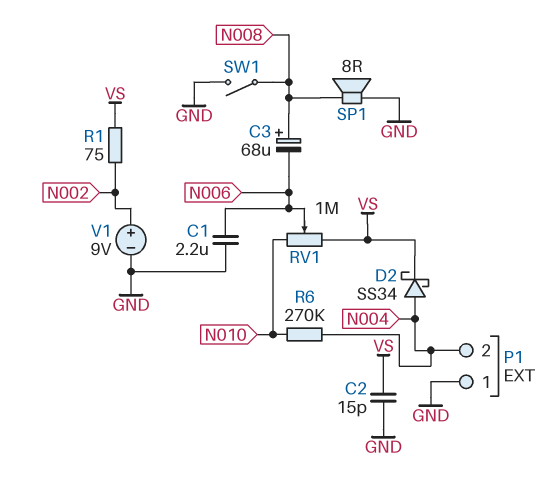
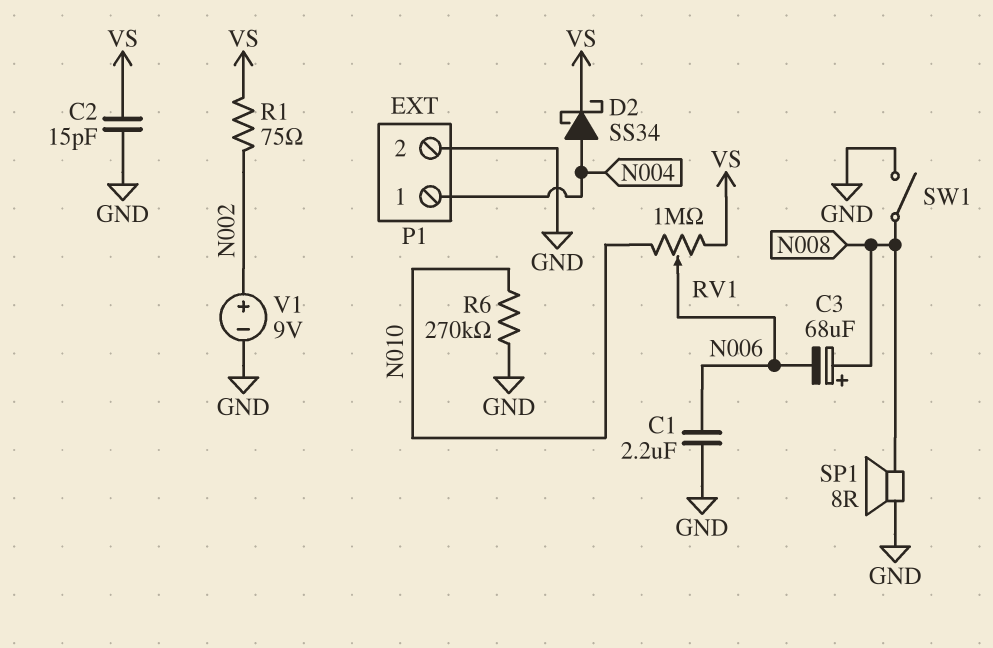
P1 pin 1: GND -> N004
P1 pin 2: N004 -> GND
R6: 270k (N004, N010) -> 270k (GND, N010)

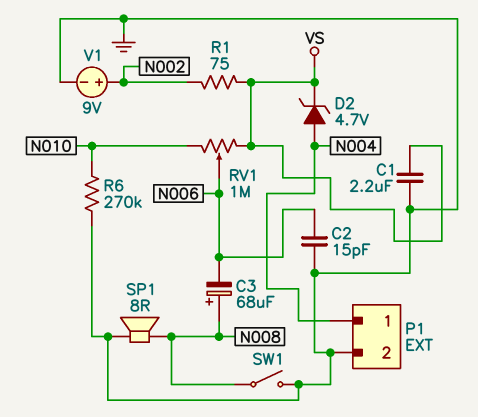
C1: 2.2uF (GND, N006) -> 2.2uF (GND, VS)
C2: 15pF (GND, VS) -> 15pF (GND, N006)
D2: schottky SS34 (A N004, K VS) -> zener 4.7V (A N004, K VS)

